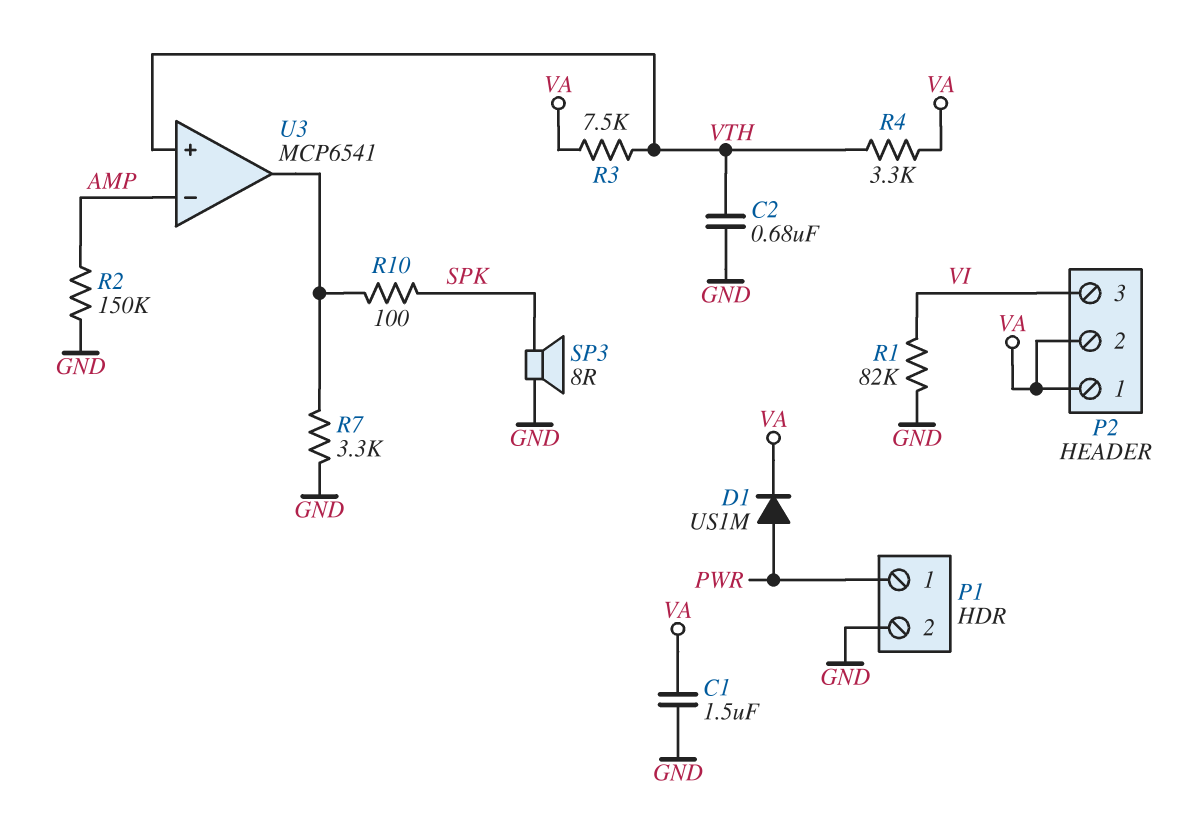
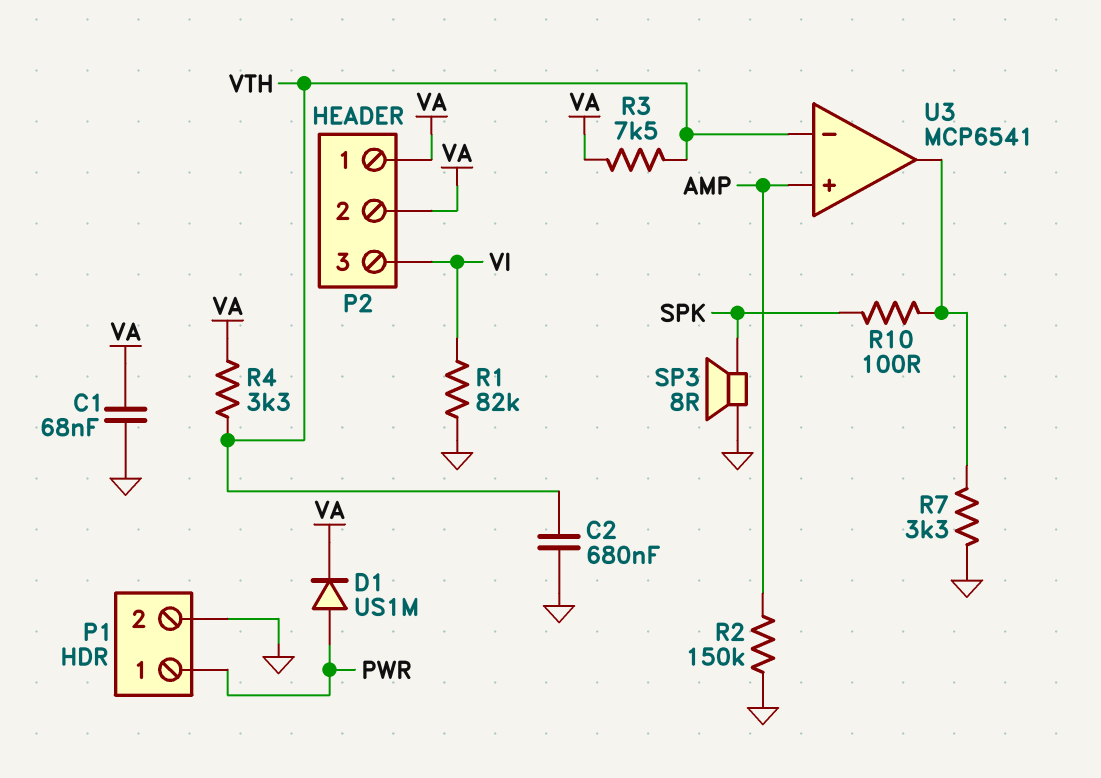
C1: 1.5uF (GND, VA) -> 68nF (GND, VA)
U3 pin in+: VTH -> AMP
U3 pin in-: AMP -> VTH

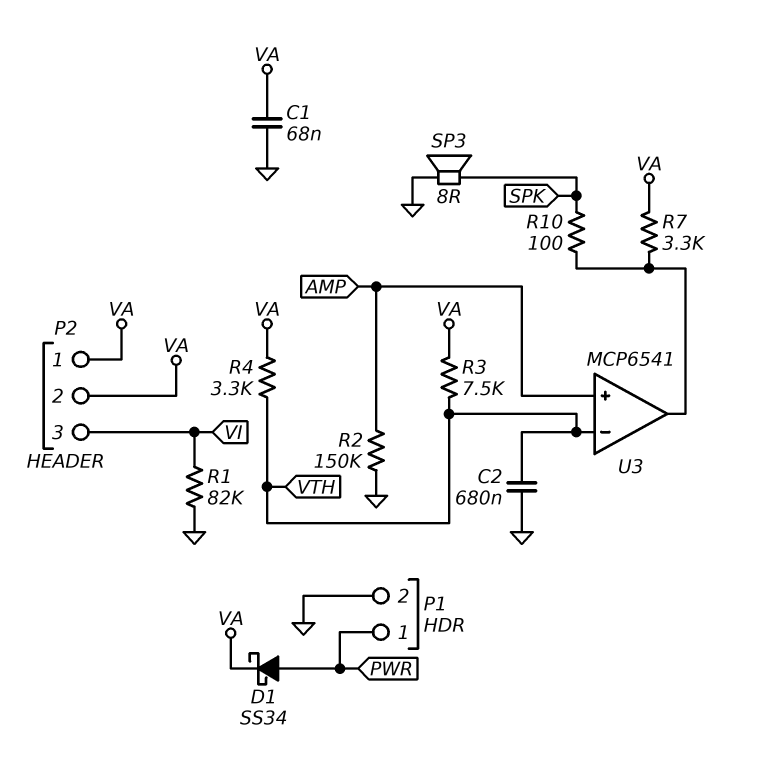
D1: diode US1M (A PWR, K VA) -> schottky SS34 (A PWR, K VA)
R7: 3.3k (GND, U3/out) -> 3.3k (U3/out, VA)

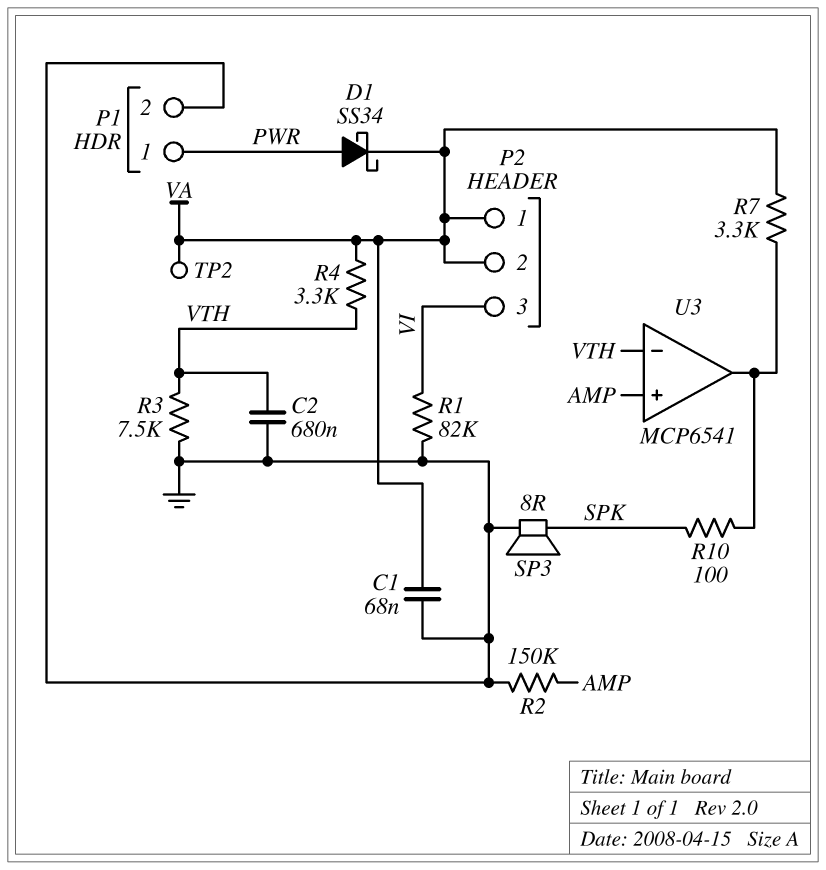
R3: 7.5k (VA, VTH) -> 7.5k (GND, VTH)
TP2: none -> test point (VA)

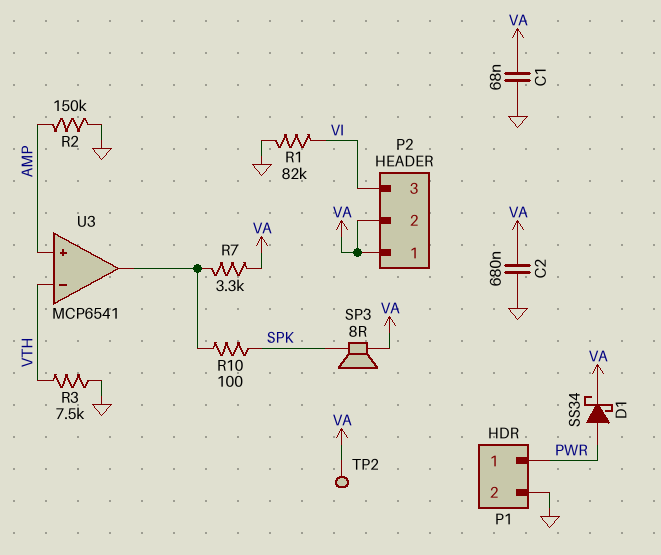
C2: 680nF (GND, VTH) -> 680nF (GND, VA)
R4: 3.3k (VA, VTH) -> none
SP3: speaker 8R (GND, SPK) -> speaker 8R (SPK, VA)

